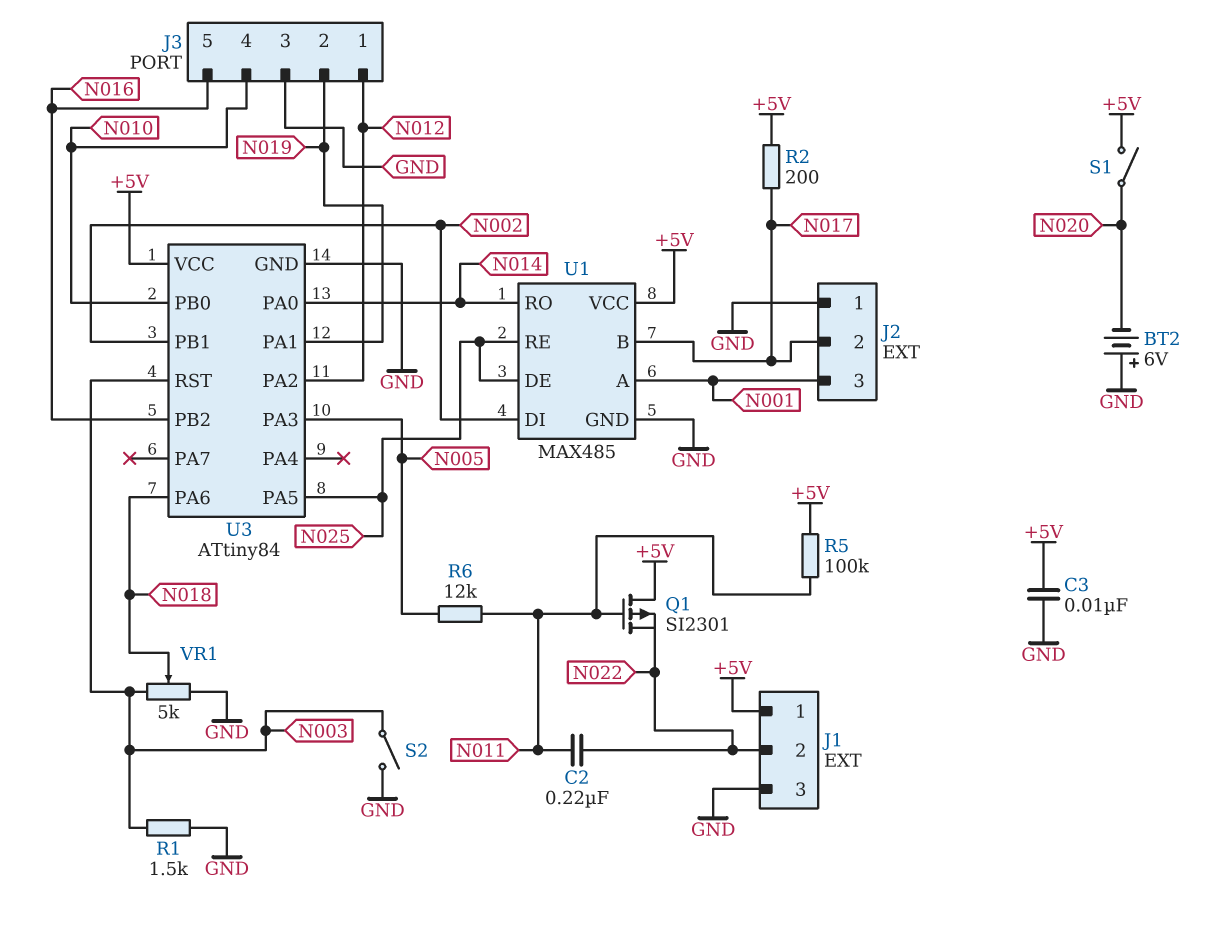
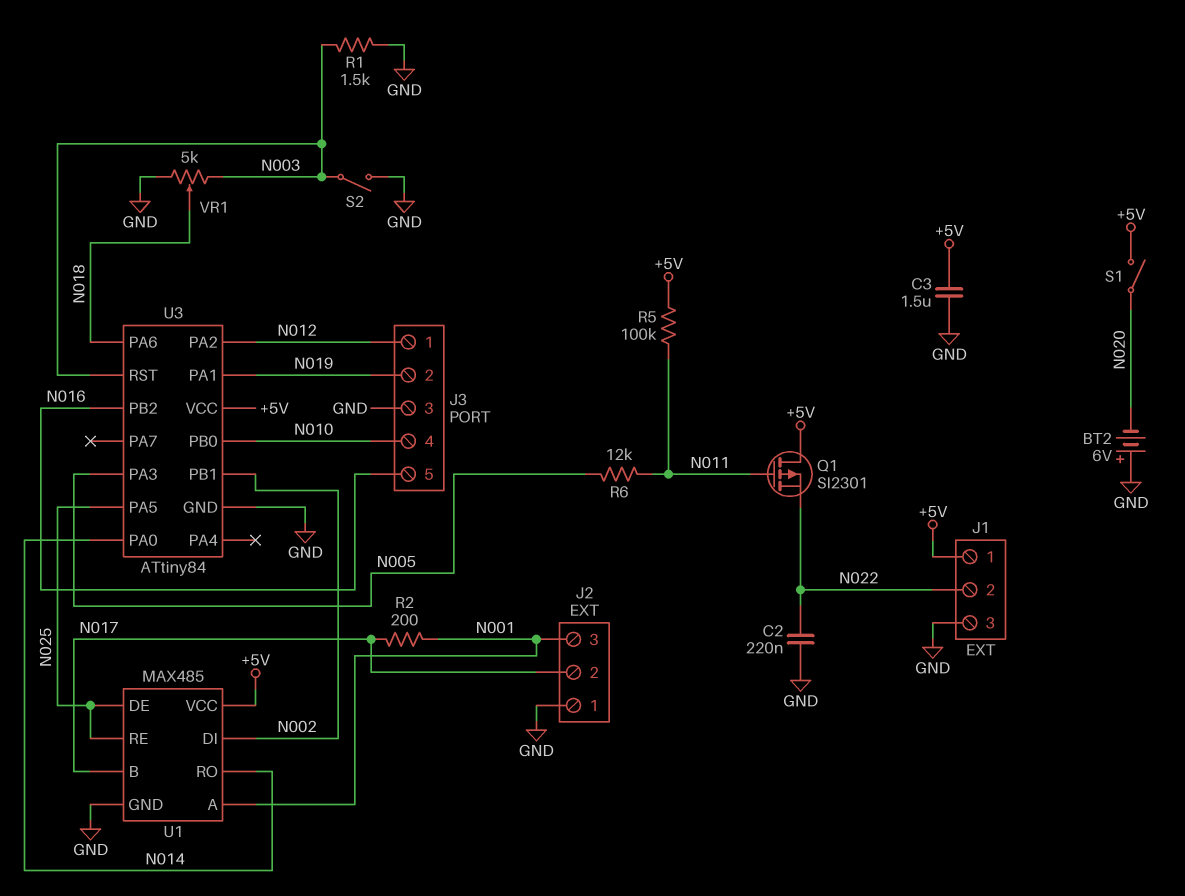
C2: 220nF (N011, N022) -> 220nF (GND, N022)
C3: 10nF (+5V, GND) -> 1.5uF (+5V, GND)
R2: 200 (+5V, N017) -> 200 (N001, N017)

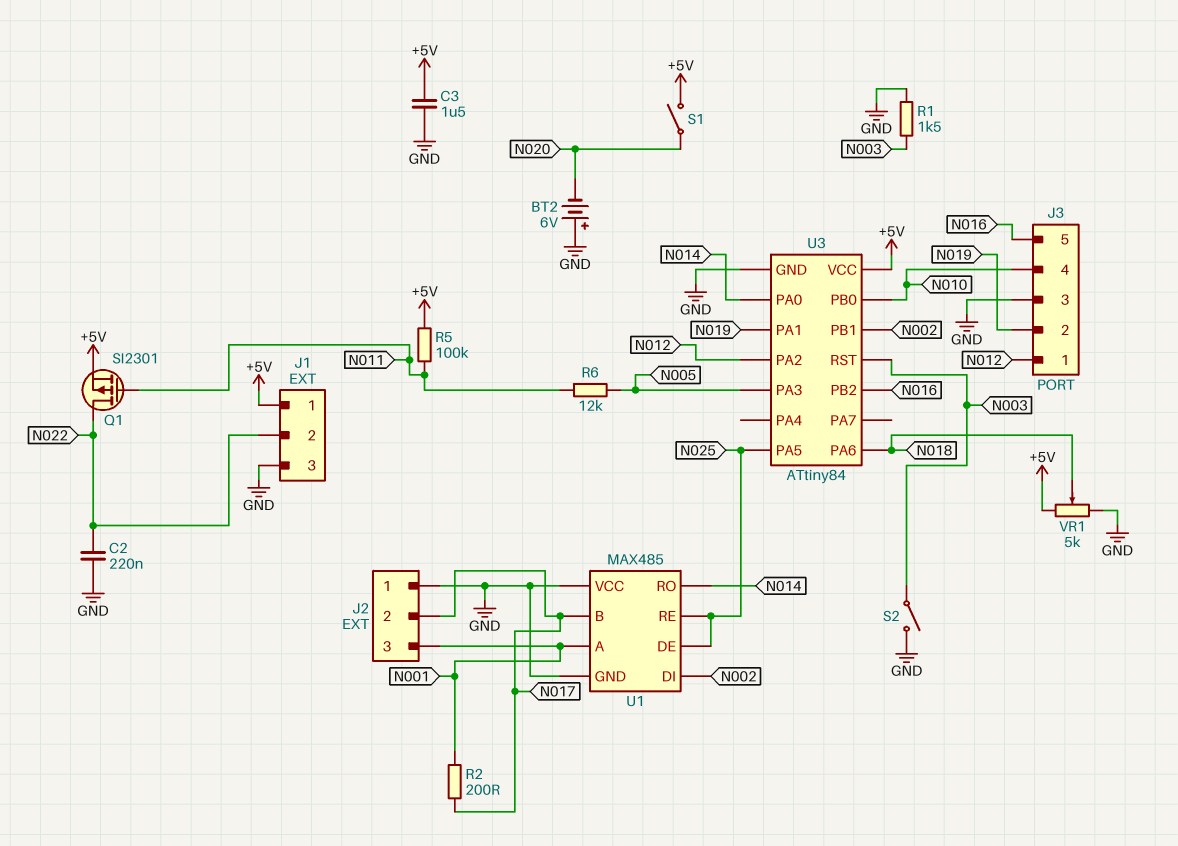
Q1: PMOS SI2301 (G N011, D +5V, S N022) -> PMOS SI2301 (G N011, D N022, S +5V)
U1 pin VCC: +5V -> GND
VR1: 5k (GND, N003, wiper N018) -> 5k (+5V, GND, wiper N018)

